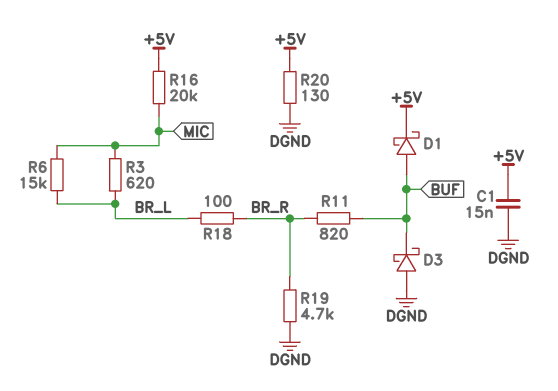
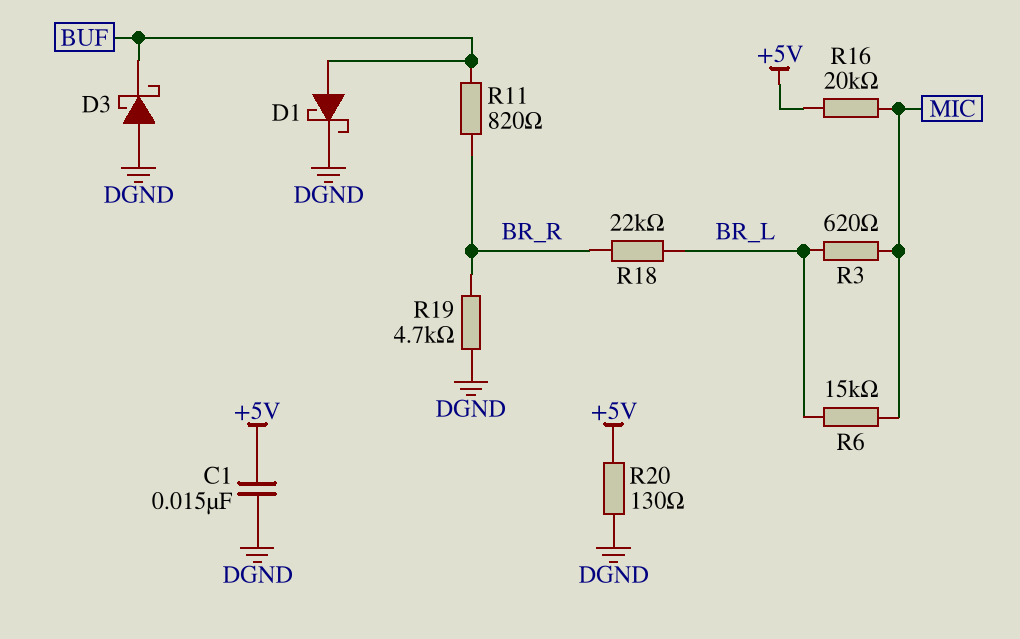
D1: schottky (A BUF, K +5V) -> schottky (A BUF, K DGND)
R18: 100 (BR_L, BR_R) -> 22k (BR_L, BR_R)

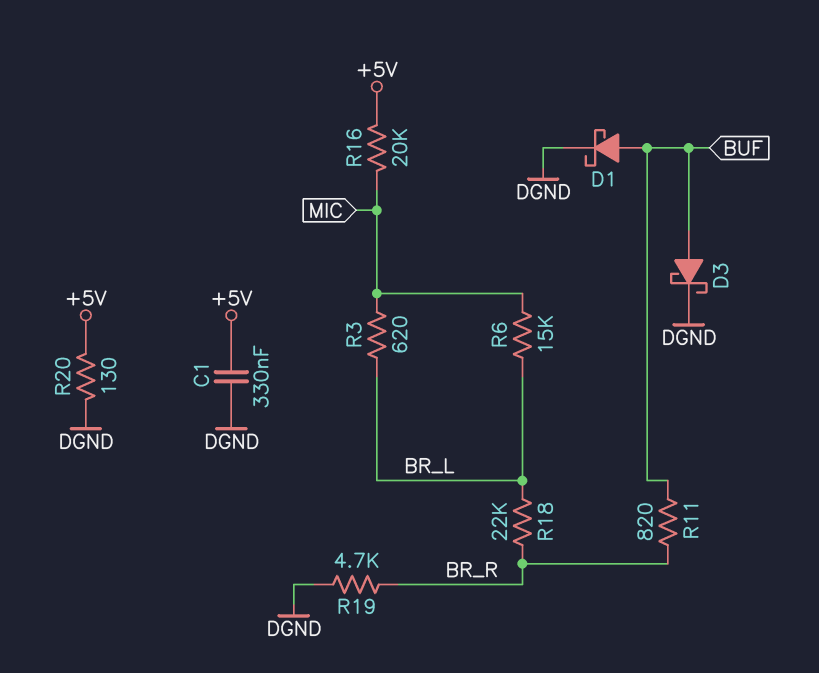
C1: 15nF (+5V, DGND) -> 330nF (+5V, DGND)
D3: schottky (A DGND, K BUF) -> schottky (A BUF, K DGND)

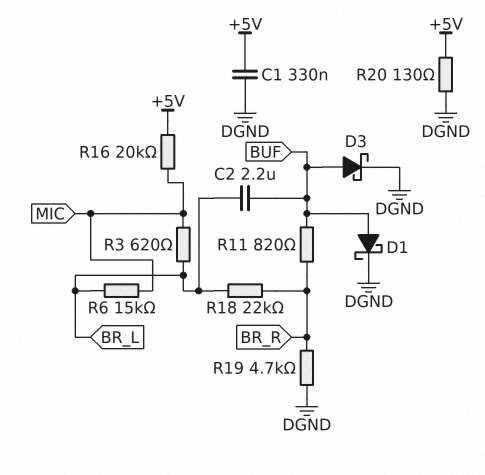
C2: none -> 2.2uF (BR_L, BUF)

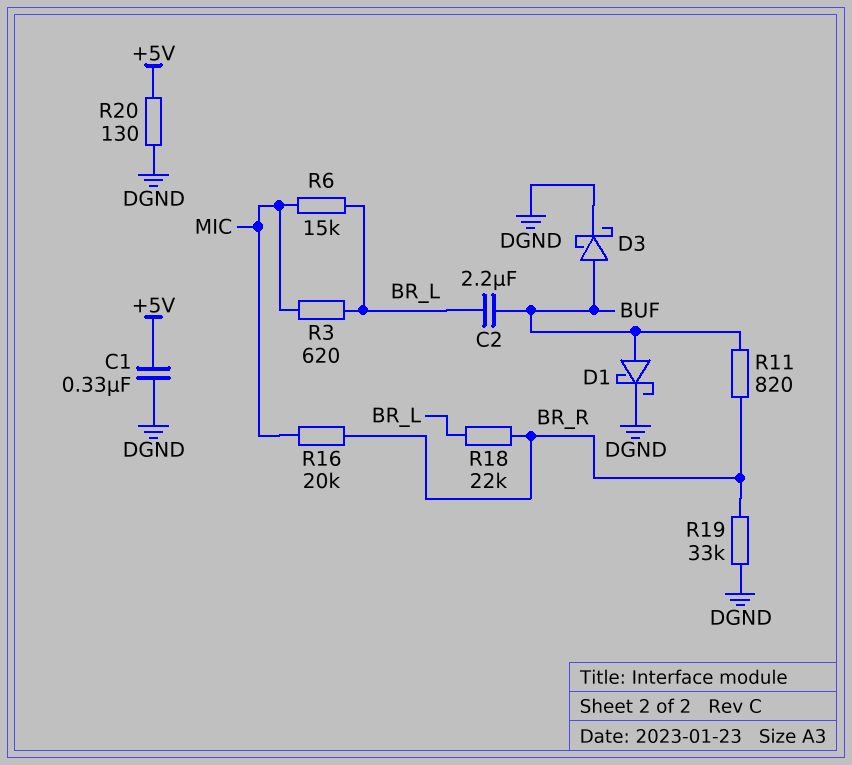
R16: 20k (+5V, MIC) -> 20k (BR_R, MIC)
R19: 4.7k (BR_R, DGND) -> 33k (BR_R, DGND)

